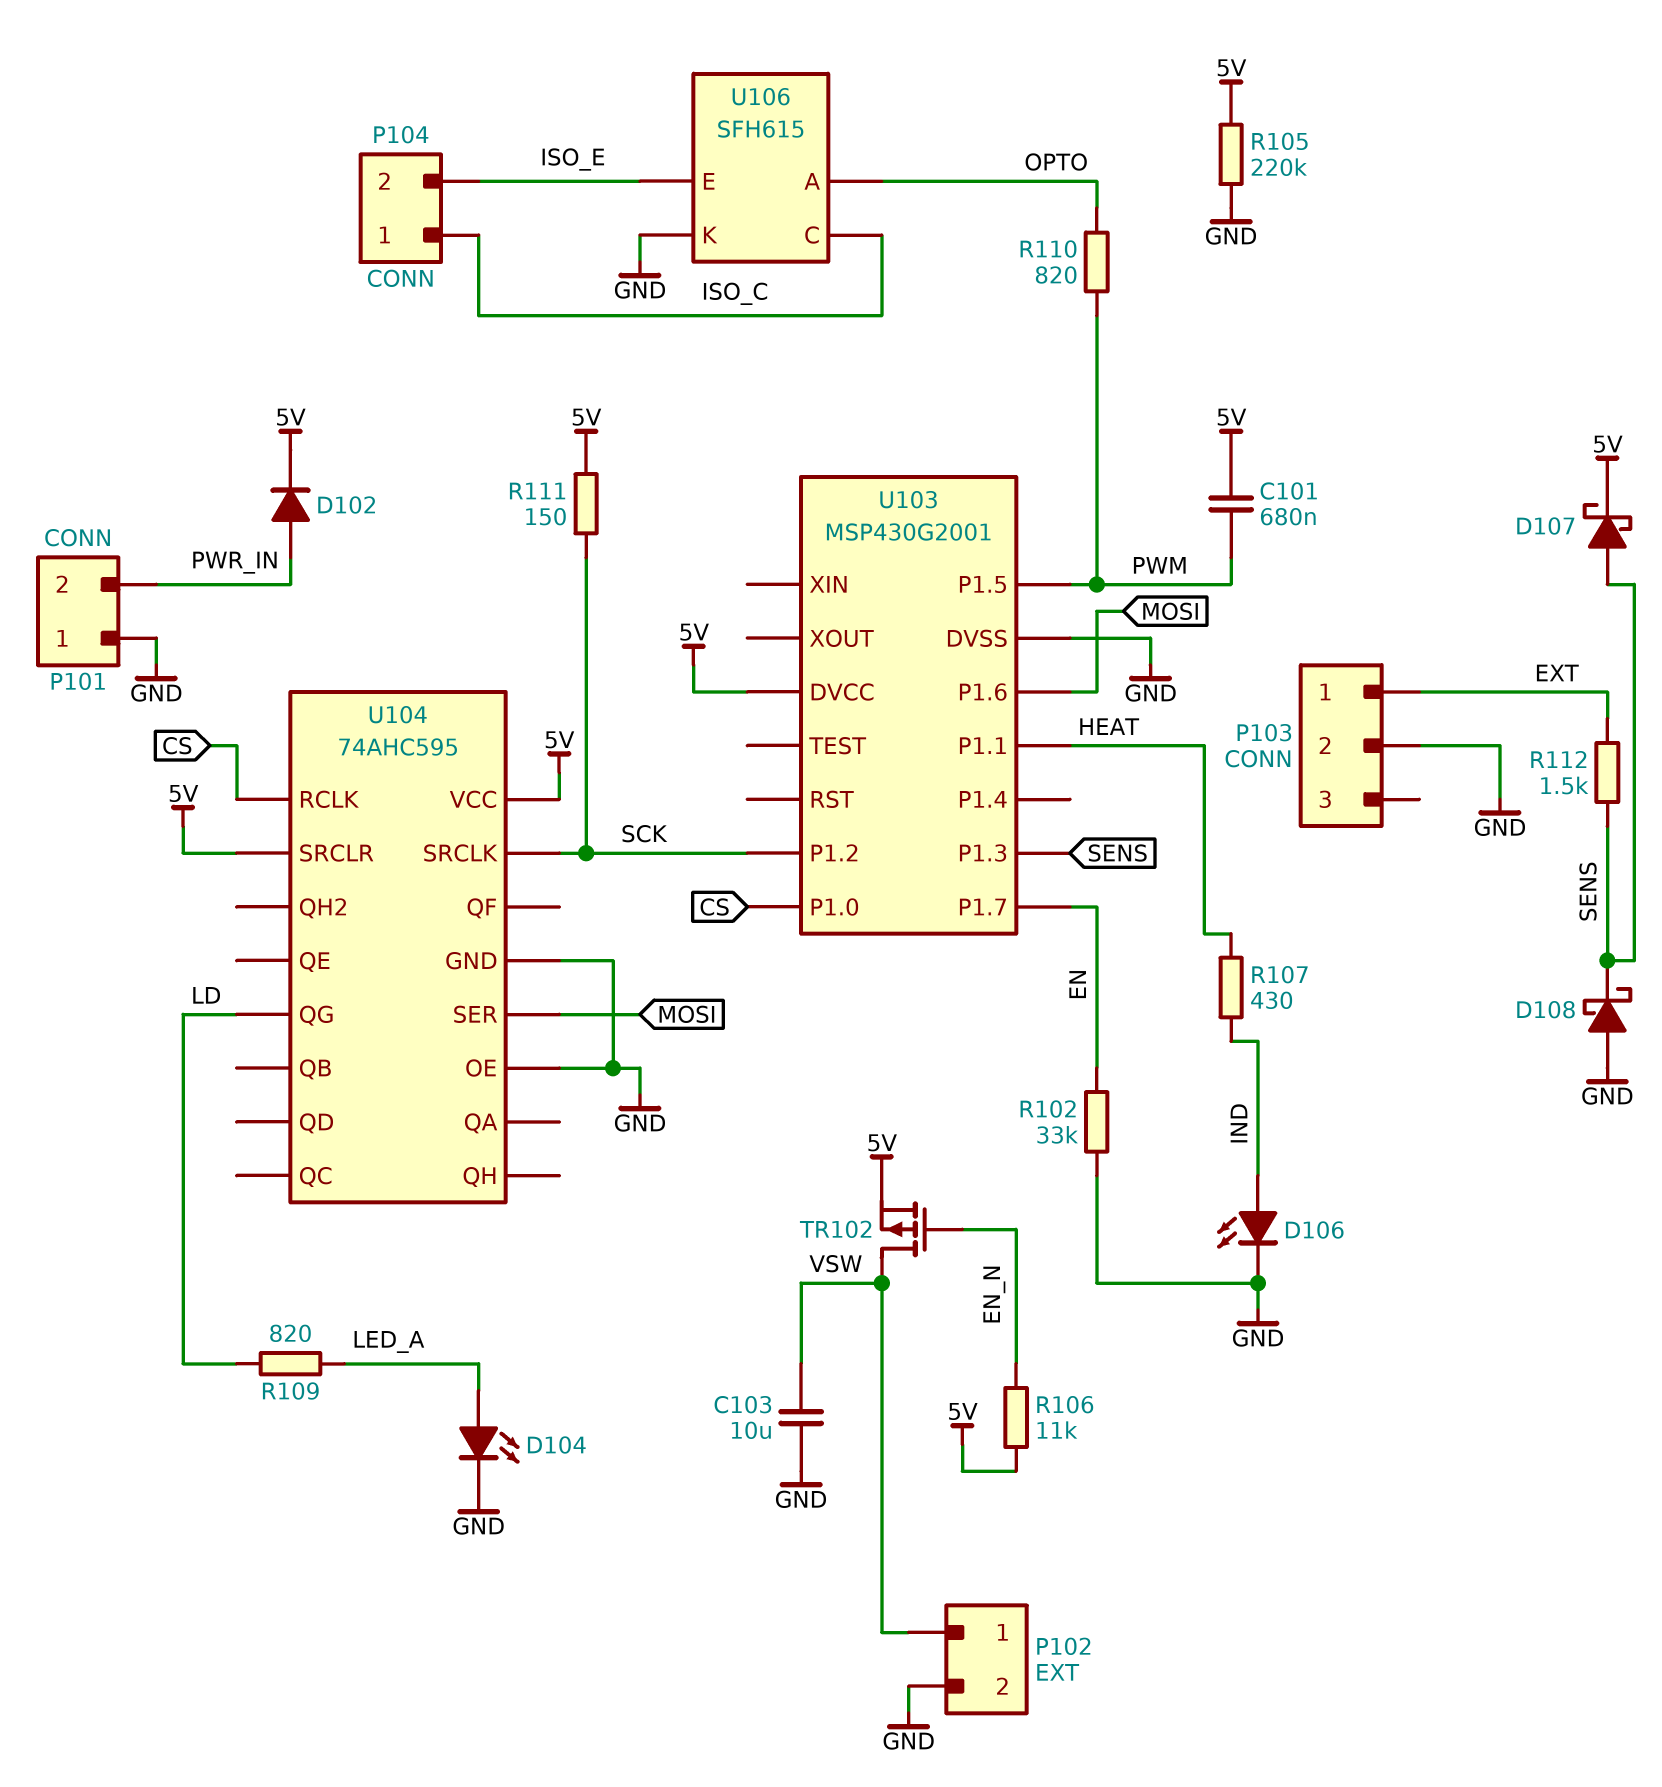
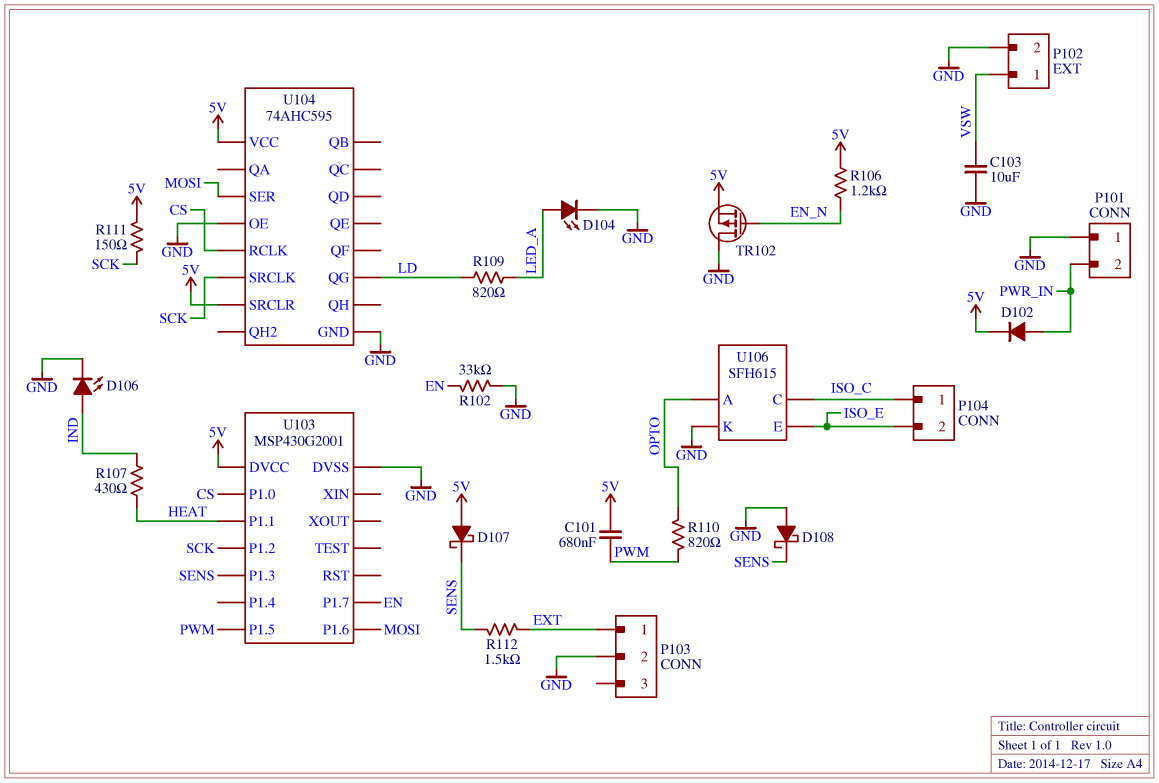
D107: schottky (A SENS, K 5V) -> schottky (A 5V, K SENS)
R105: 220k (5V, GND) -> none
R106: 11k (5V, EN_N) -> 1.2k (5V, EN_N)
TR102: PMOS (G EN_N, D VSW, S 5V) -> PMOS (G EN_N, D GND, S 5V)

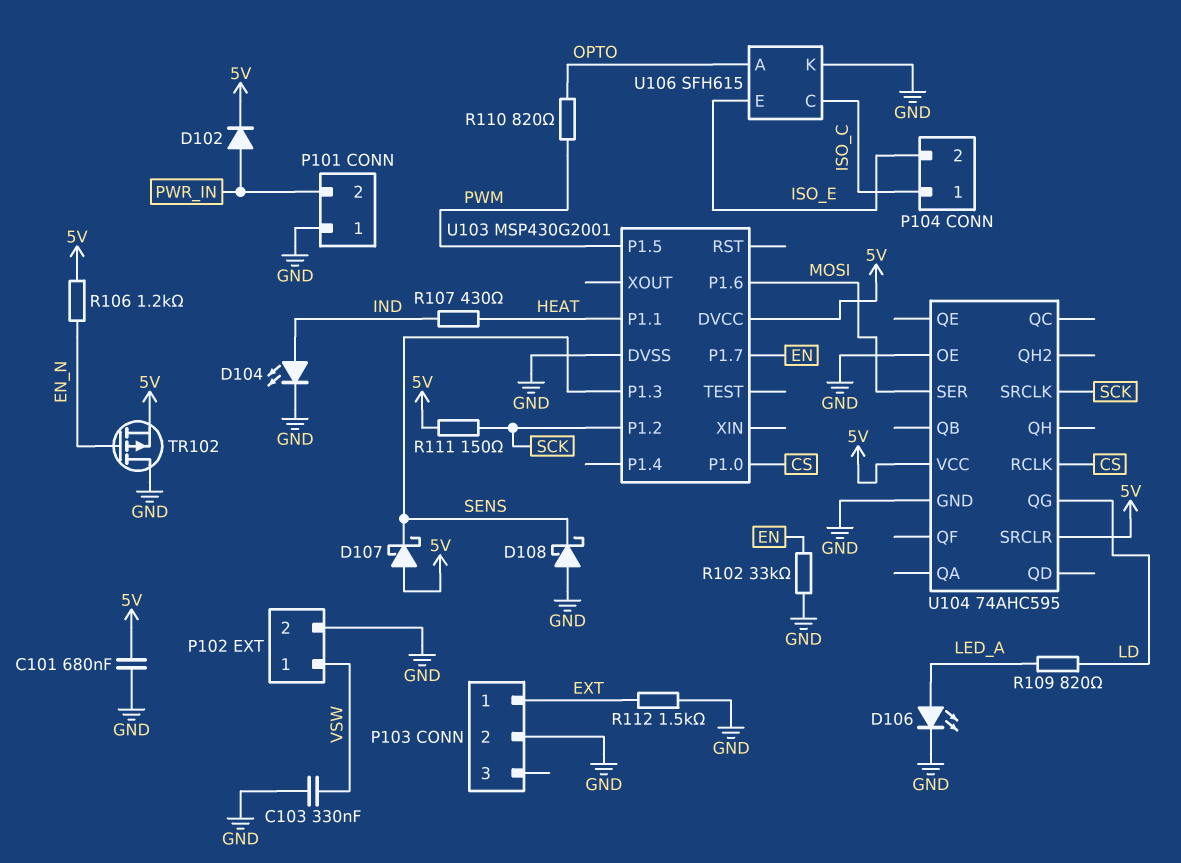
C101: 680nF (5V, PWM) -> 680nF (5V, GND)
C103: 10uF (GND, VSW) -> 330nF (GND, VSW)
D104: LED (A LED_A, K GND) -> LED (A IND, K GND)
D106: LED (A IND, K GND) -> LED (A LED_A, K GND)
R112: 1.5k (EXT, SENS) -> 1.5k (EXT, GND)

